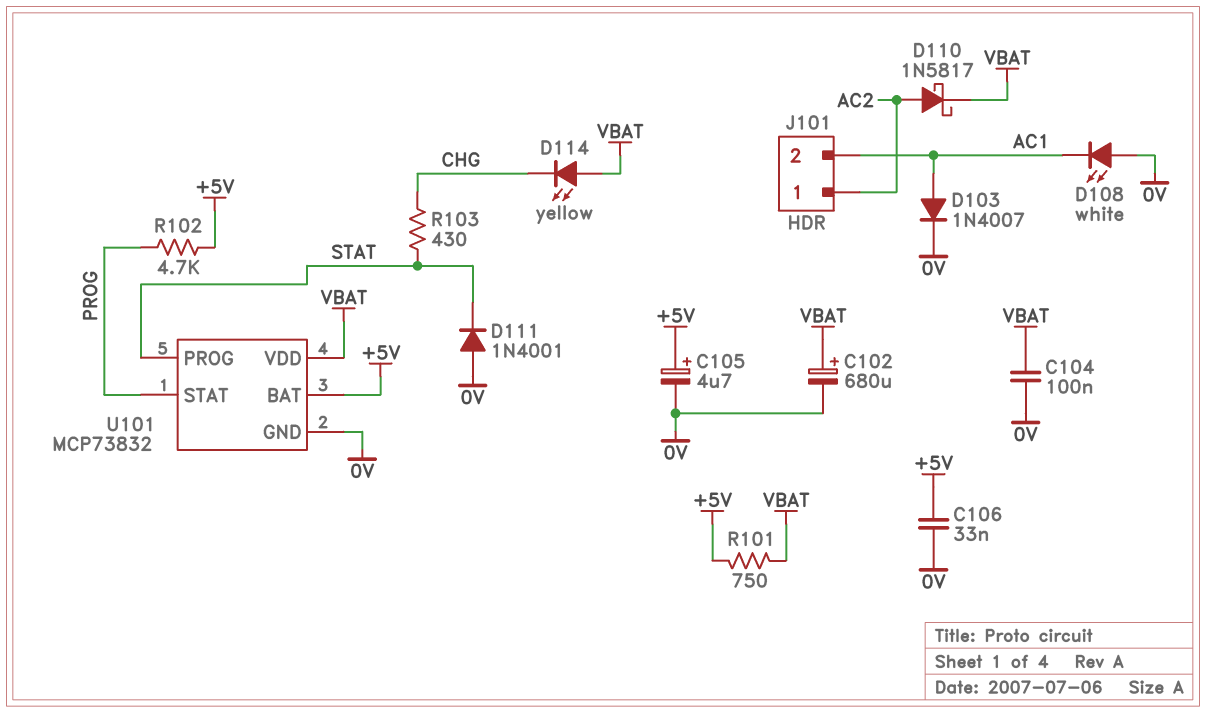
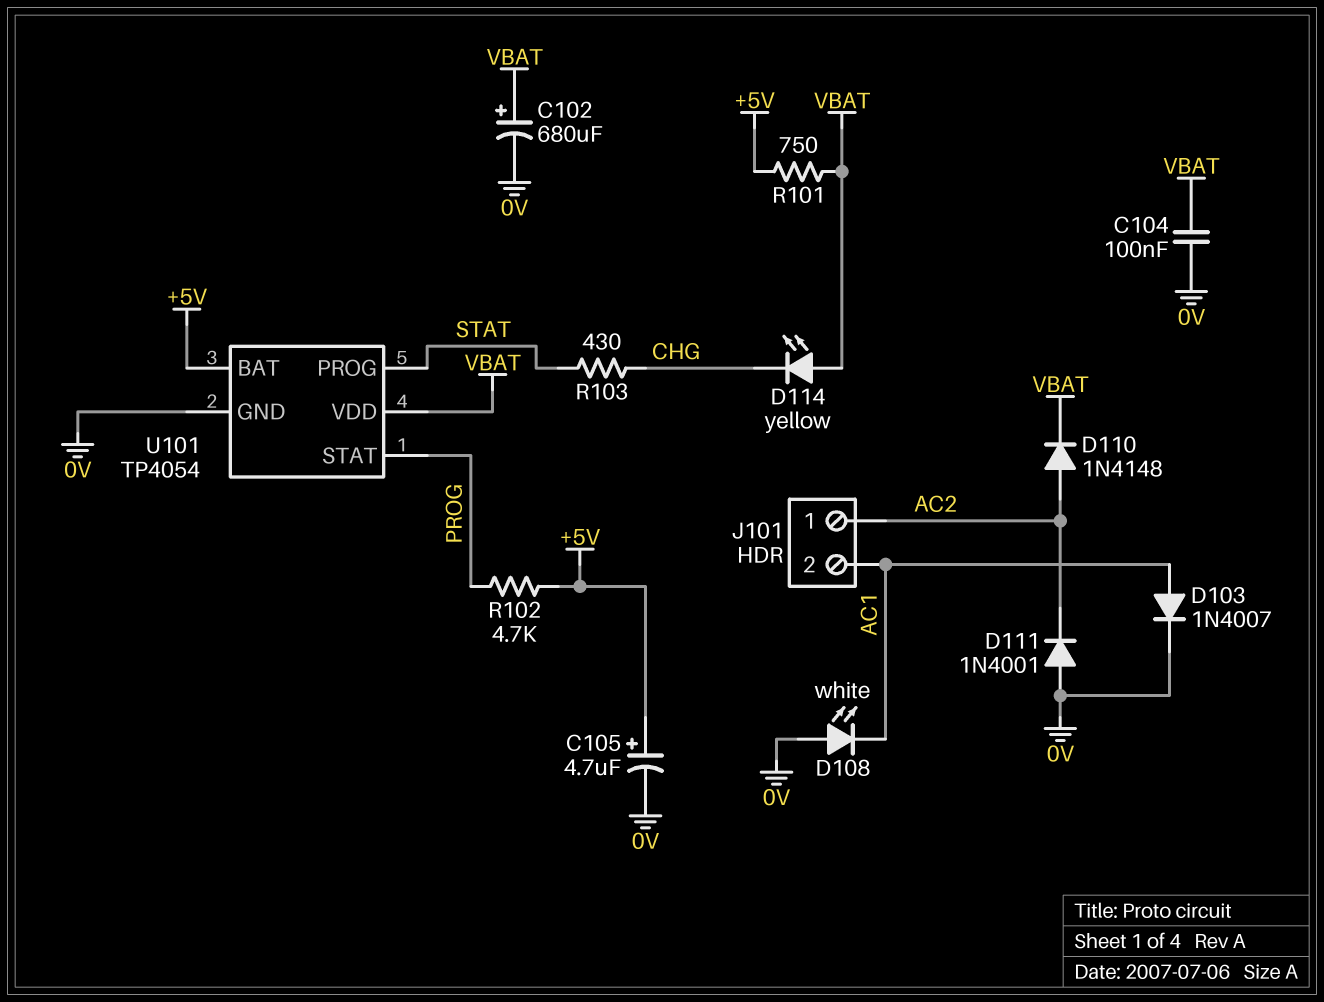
C106: 33nF (+5V, 0V) -> none
D110: schottky 1N5817 (A AC2, K VBAT) -> diode 1N4148 (A AC2, K VBAT)
D111: diode 1N4001 (A 0V, K STAT) -> diode 1N4001 (A 0V, K AC2)
U101: MCP73832 -> TP4054

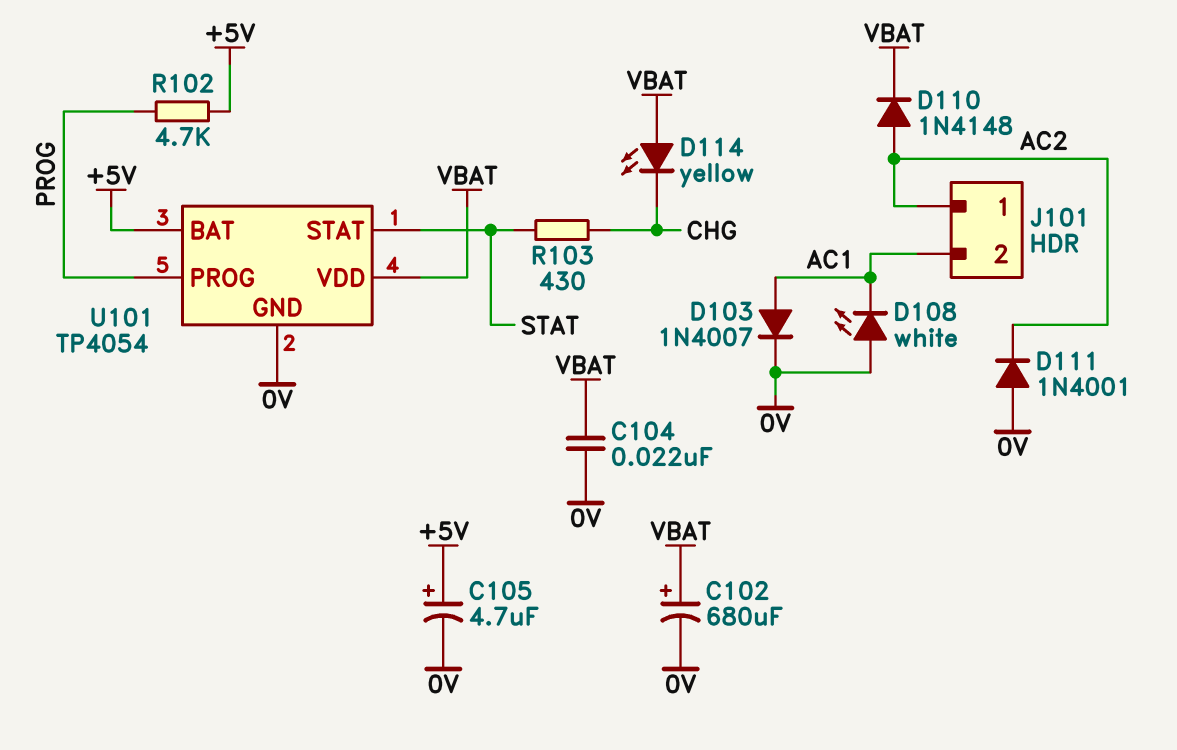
C104: 100nF (0V, VBAT) -> 22nF (0V, VBAT)
R101: 750 (+5V, VBAT) -> none
U101 pin PROG: STAT -> PROG
U101 pin STAT: PROG -> STAT

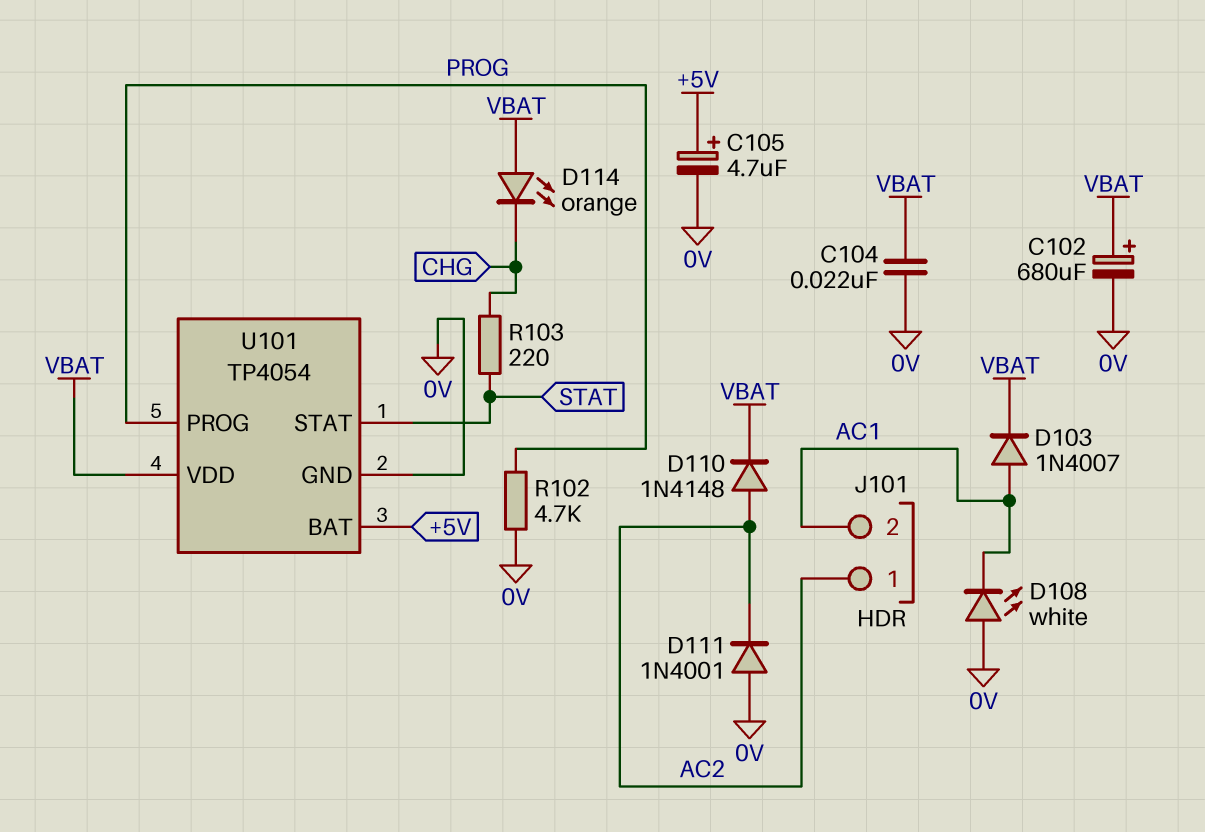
D103: diode 1N4007 (A AC1, K 0V) -> diode 1N4007 (A AC1, K VBAT)
D114: LED yellow (A VBAT, K CHG) -> LED orange (A VBAT, K CHG)
R102: 4.7k (+5V, PROG) -> 4.7k (0V, PROG)
R103: 430 (CHG, STAT) -> 220 (CHG, STAT)

